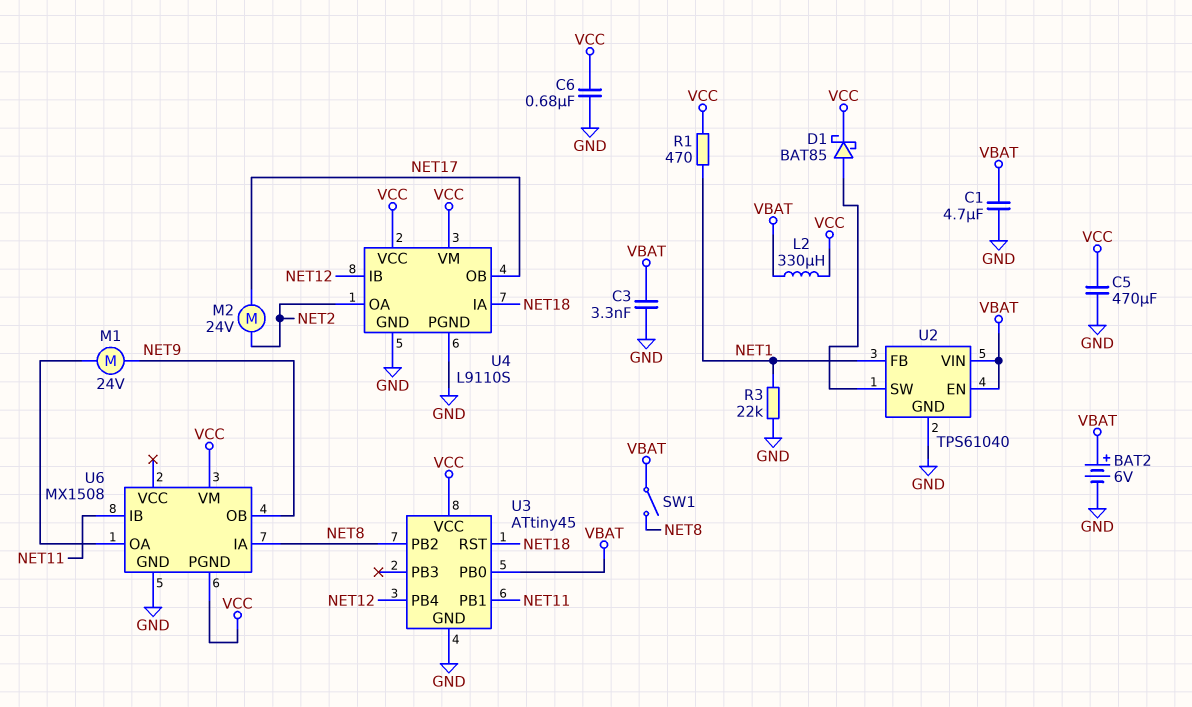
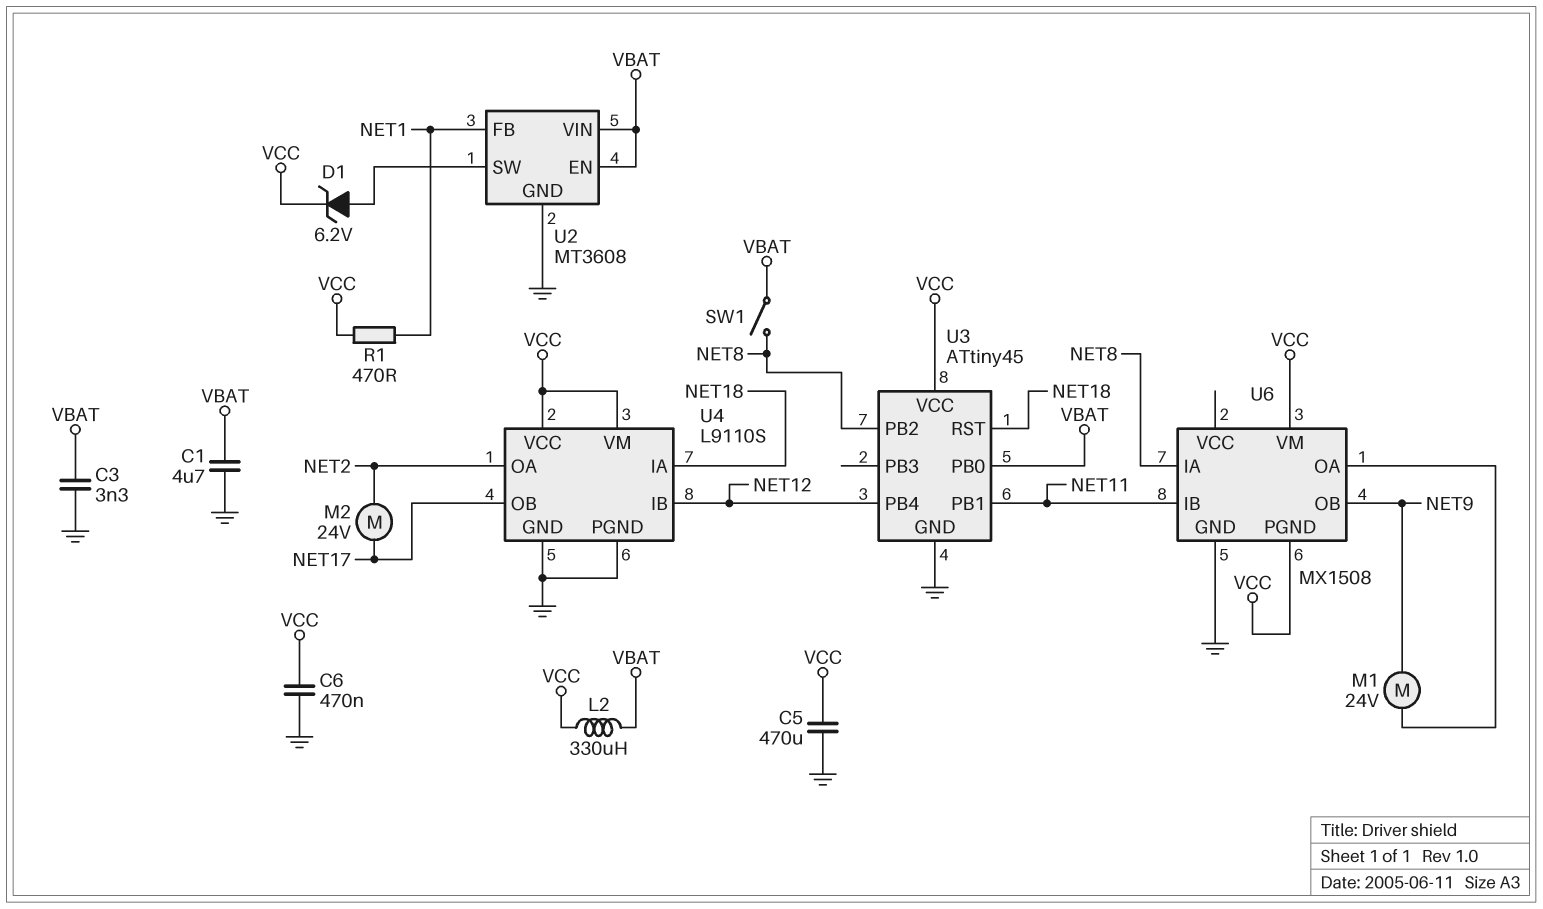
BAT2: 6V (plus VBAT, minus GND) -> none
C6: 680nF (GND, VCC) -> 470nF (GND, VCC)
D1: schottky BAT85 (A U2/SW, K VCC) -> zener 6.2V (A U2/SW, K VCC)
R3: 22k (GND, NET1) -> none
U2: TPS61040 -> MT3608

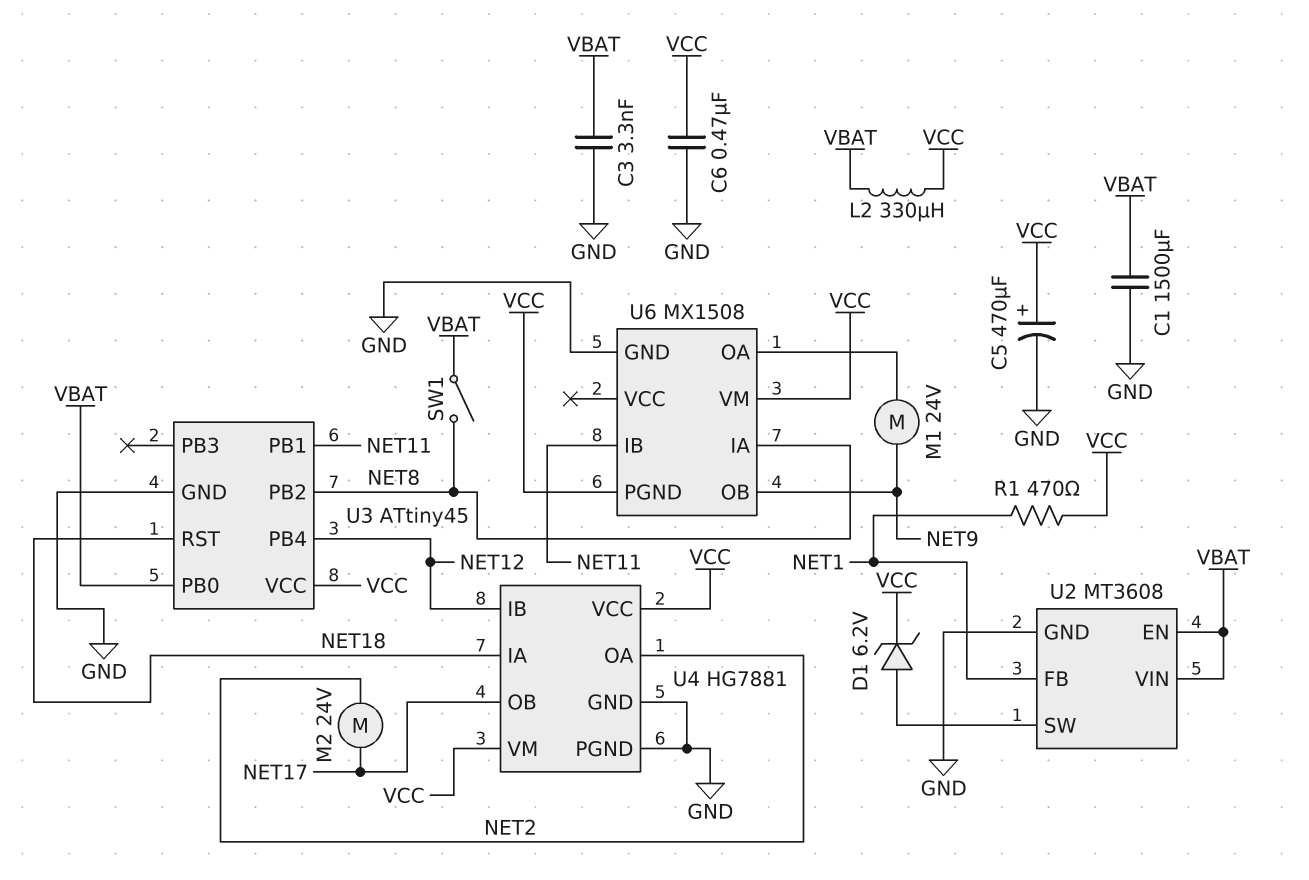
C1: 4.7uF (GND, VBAT) -> 1500uF (GND, VBAT)
C5: 470uF (GND, VCC) -> 470uF (plus VCC, minus GND)
U4: L9110S -> HG7881

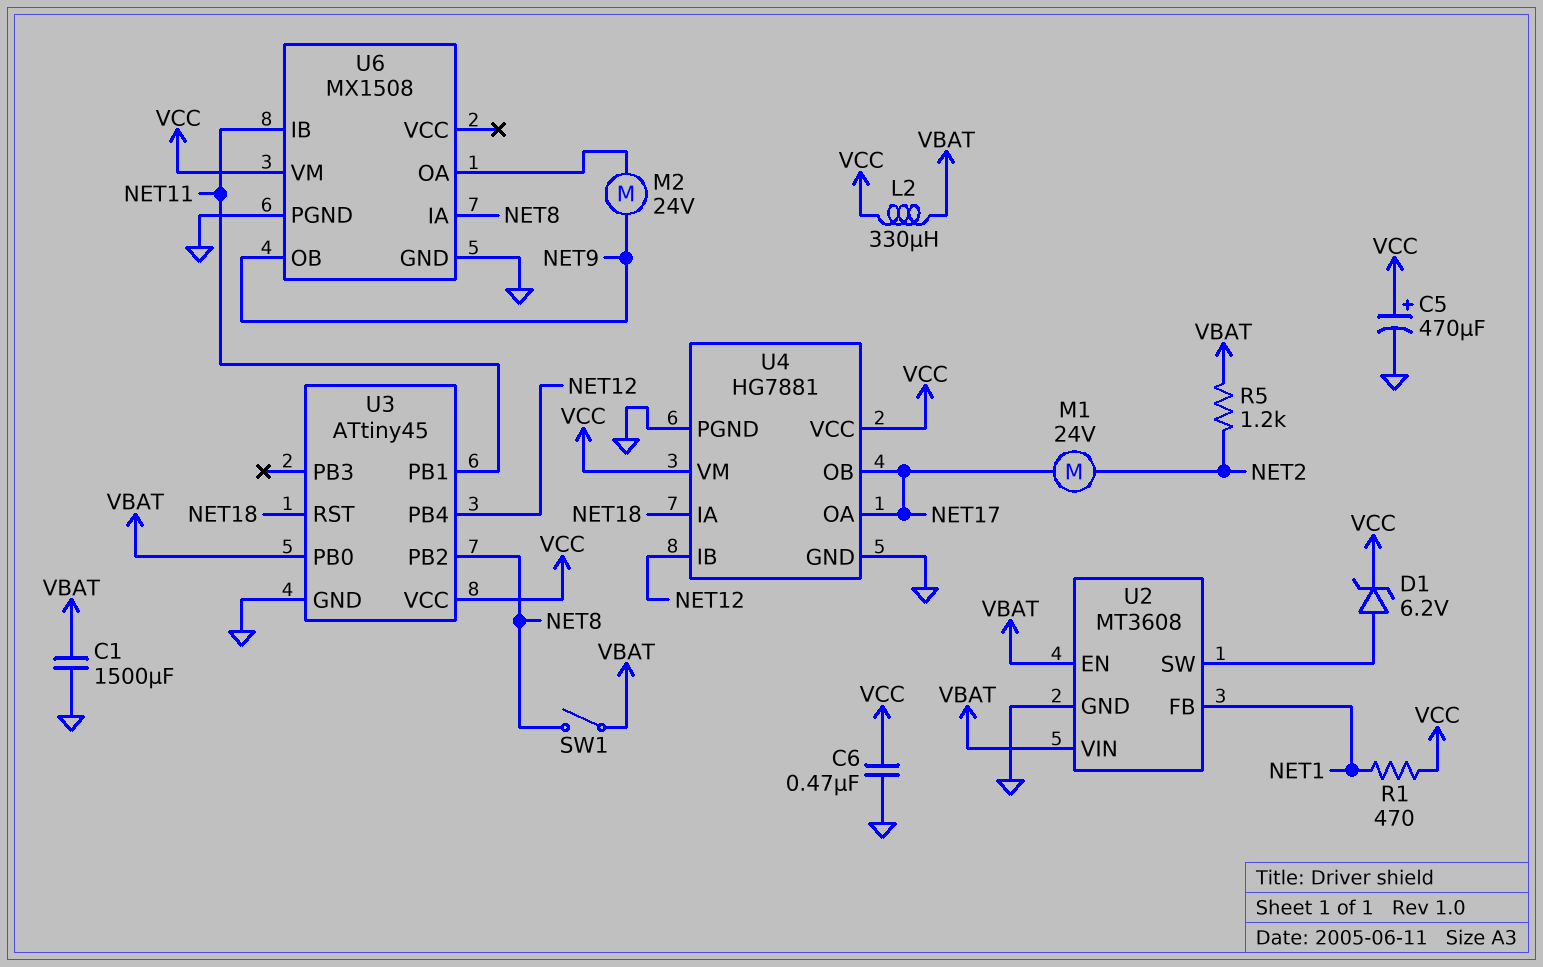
C3: 3.3nF (GND, VBAT) -> none
M1: motor 24V (NET9, U6/OA) -> motor 24V (NET2, NET17)
M2: motor 24V (NET2, NET17) -> motor 24V (NET9, U6/OA)
R5: none -> 1.2k (NET2, VBAT)
U4 pin OA: NET2 -> NET17
U6 pin PGND: VCC -> GND

